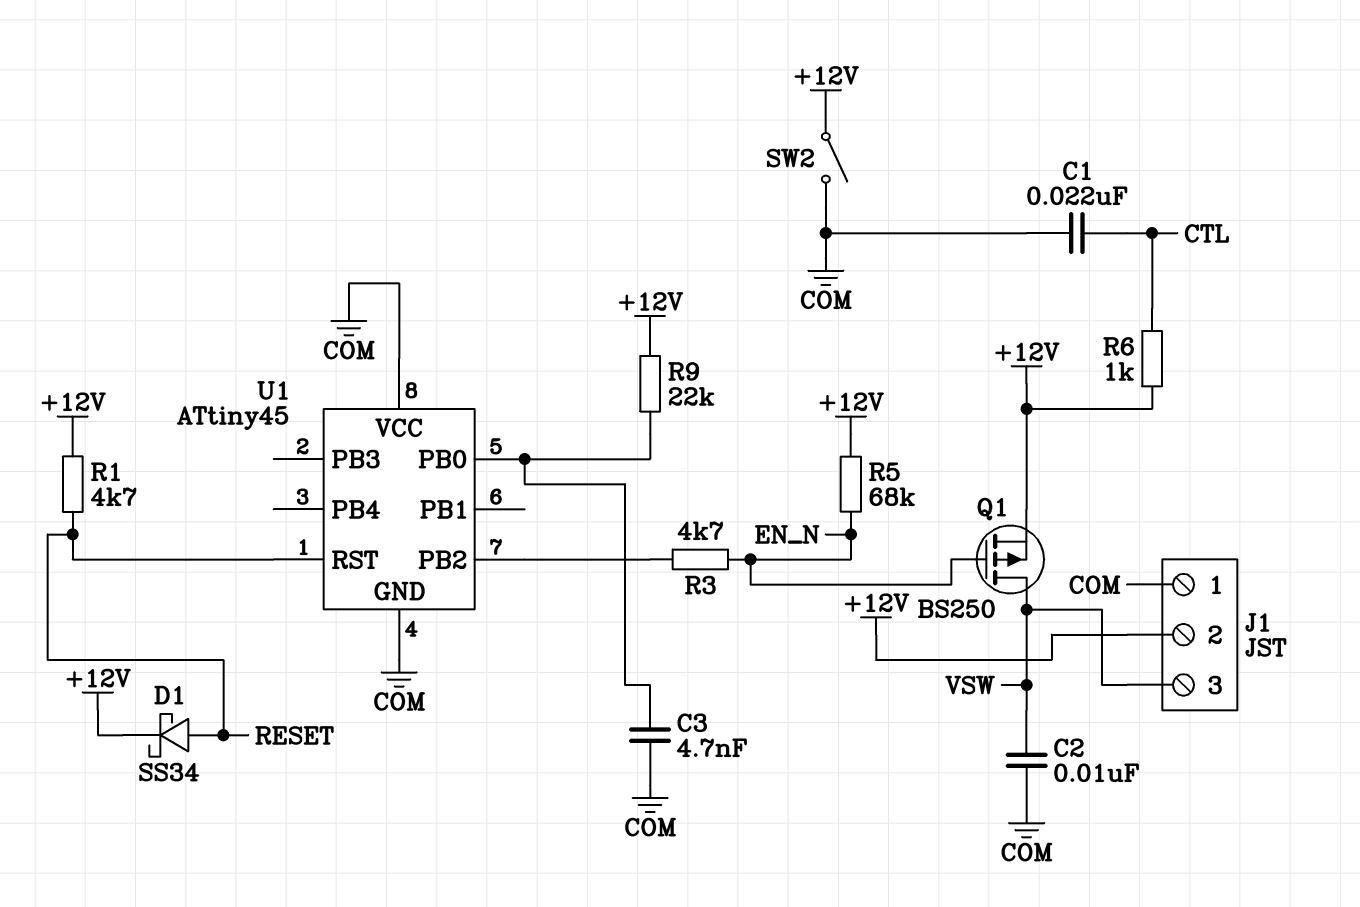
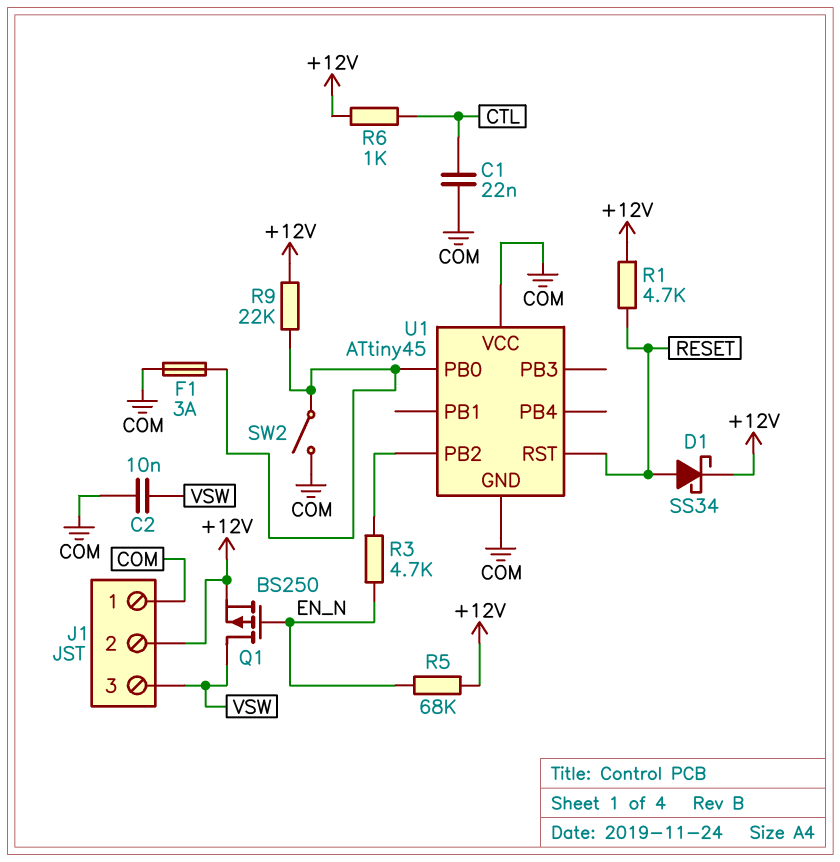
C3: 4.7nF (COM, U1/PB0) -> none
F1: none -> 3A (COM, U1/PB0)
SW2: switch (+12V, COM) -> switch (COM, U1/PB0)

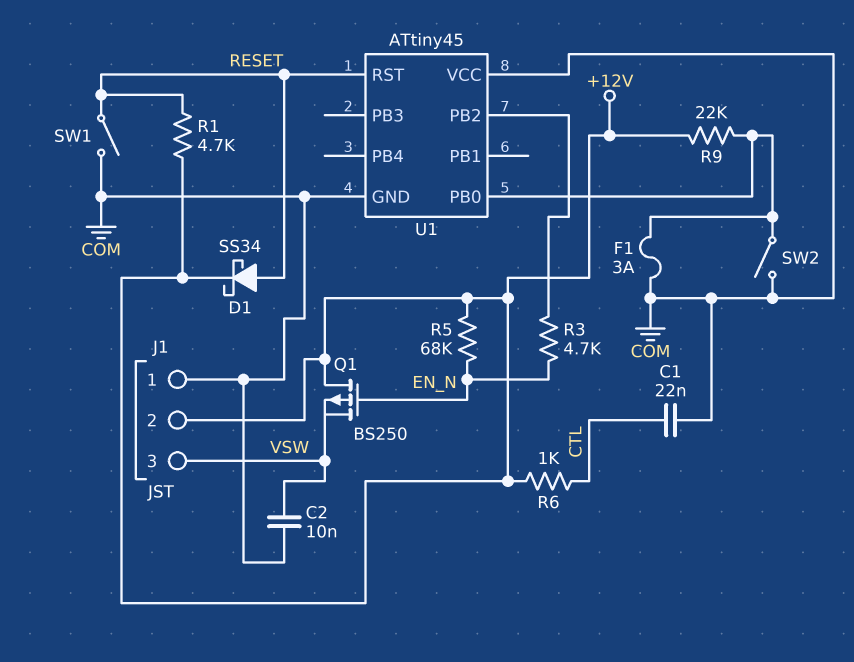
Q1: PMOS BS250 (G EN_N, D VSW, S +12V) -> PMOS BS250 (G EN_N, D +12V, S VSW)
SW1: none -> switch (COM, RESET)

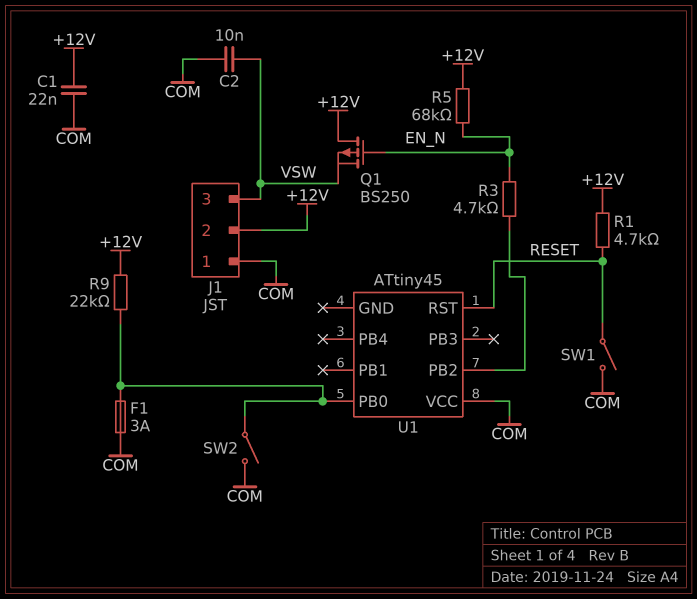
C1: 22nF (COM, CTL) -> 22nF (+12V, COM)
D1: schottky SS34 (A RESET, K +12V) -> none
R6: 1k (+12V, CTL) -> none
U1 pin GND: COM -> none

